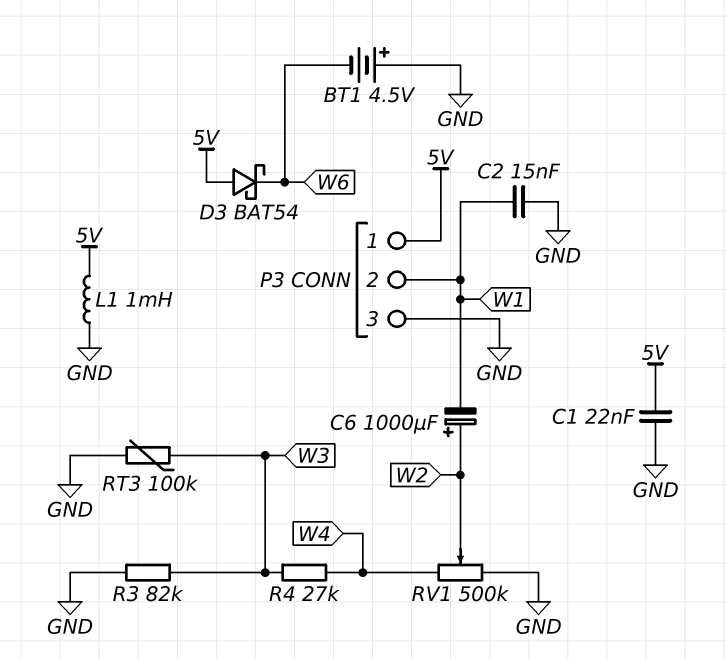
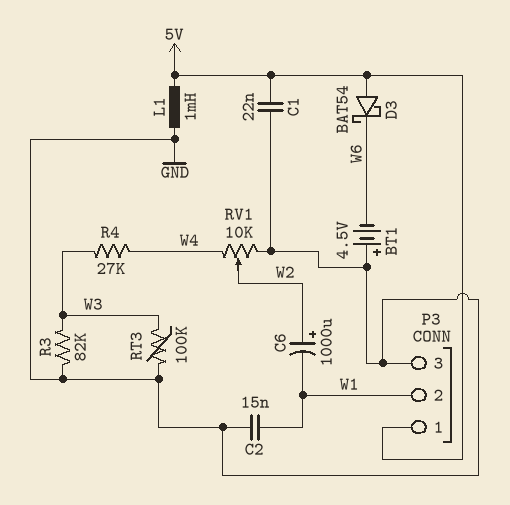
RV1: 500k (GND, W4, wiper W2) -> 10k (GND, W4, wiper W2)

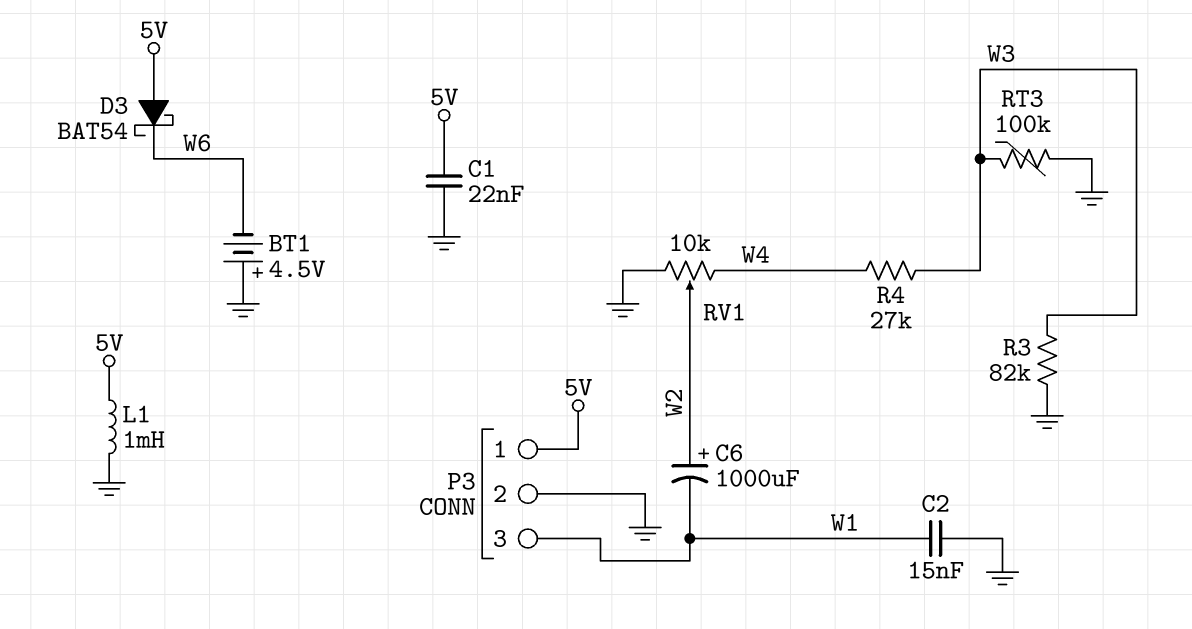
P3 pin 2: W1 -> GND
P3 pin 3: GND -> W1

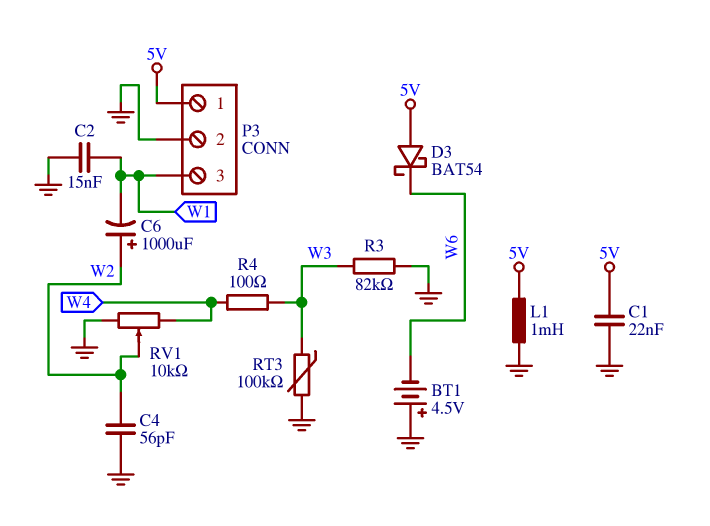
C4: none -> 56pF (GND, W2)
R4: 27k (W3, W4) -> 100 (W3, W4)

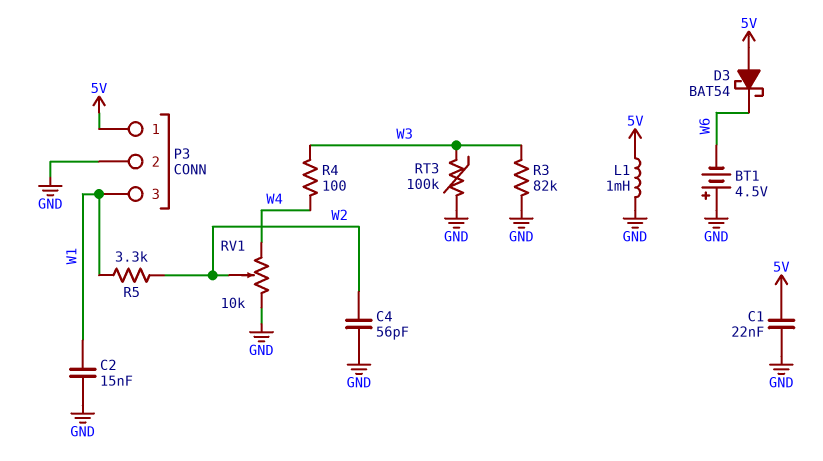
C6: 1000uF (plus W2, minus W1) -> none
R5: none -> 3.3k (W1, W2)

